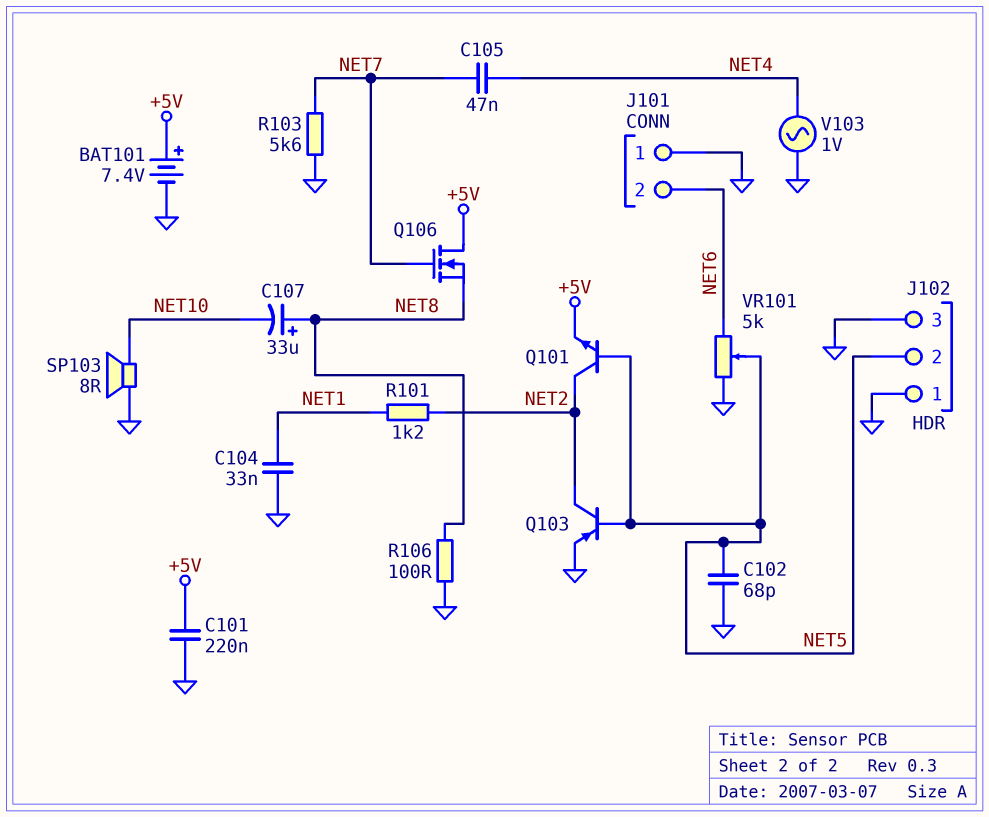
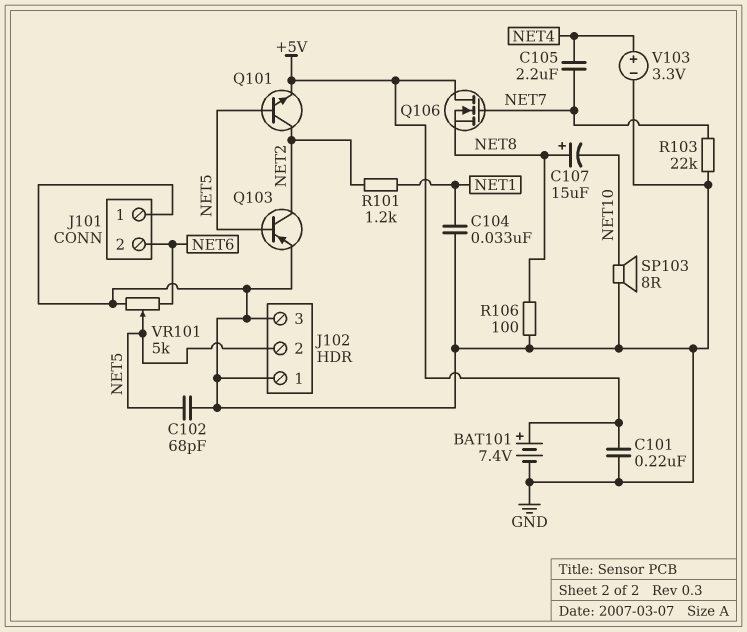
C105: 47nF (NET4, NET7) -> 2.2uF (NET4, NET7)
C107: 33uF (plus NET8, minus NET10) -> 15uF (plus NET8, minus NET10)
R103: 5.6k (GND, NET7) -> 22k (GND, NET7)
V103: AC 1V (GND, NET4) -> 3.3V (plus NET4, minus GND)

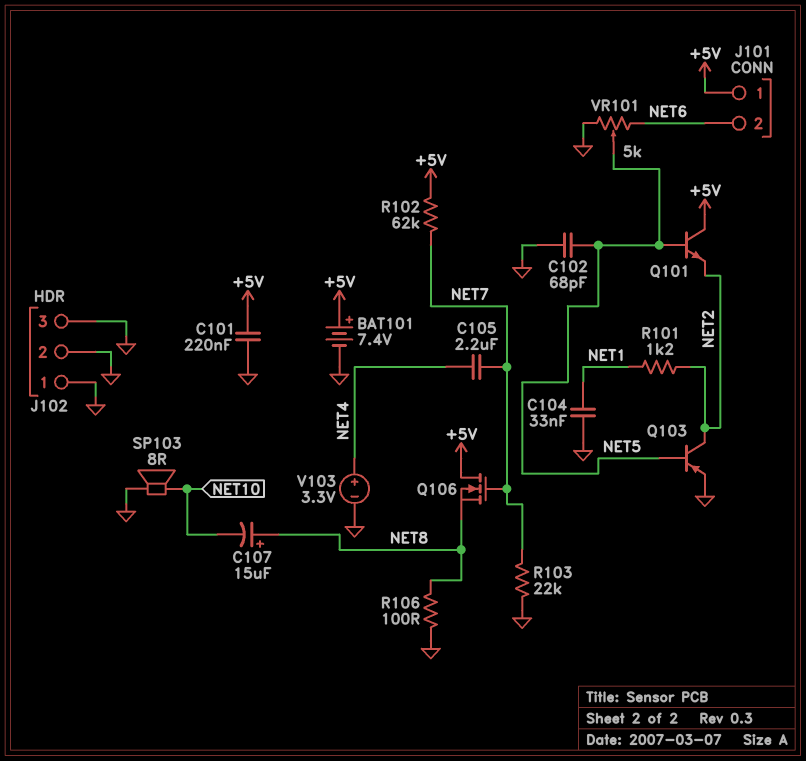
J101 pin 1: GND -> +5V
J102 pin 2: NET5 -> GND
Q101: NPN (B NET5, C NET2, E +5V) -> NPN (B NET5, C +5V, E NET2)
R102: none -> 62k (+5V, NET7)

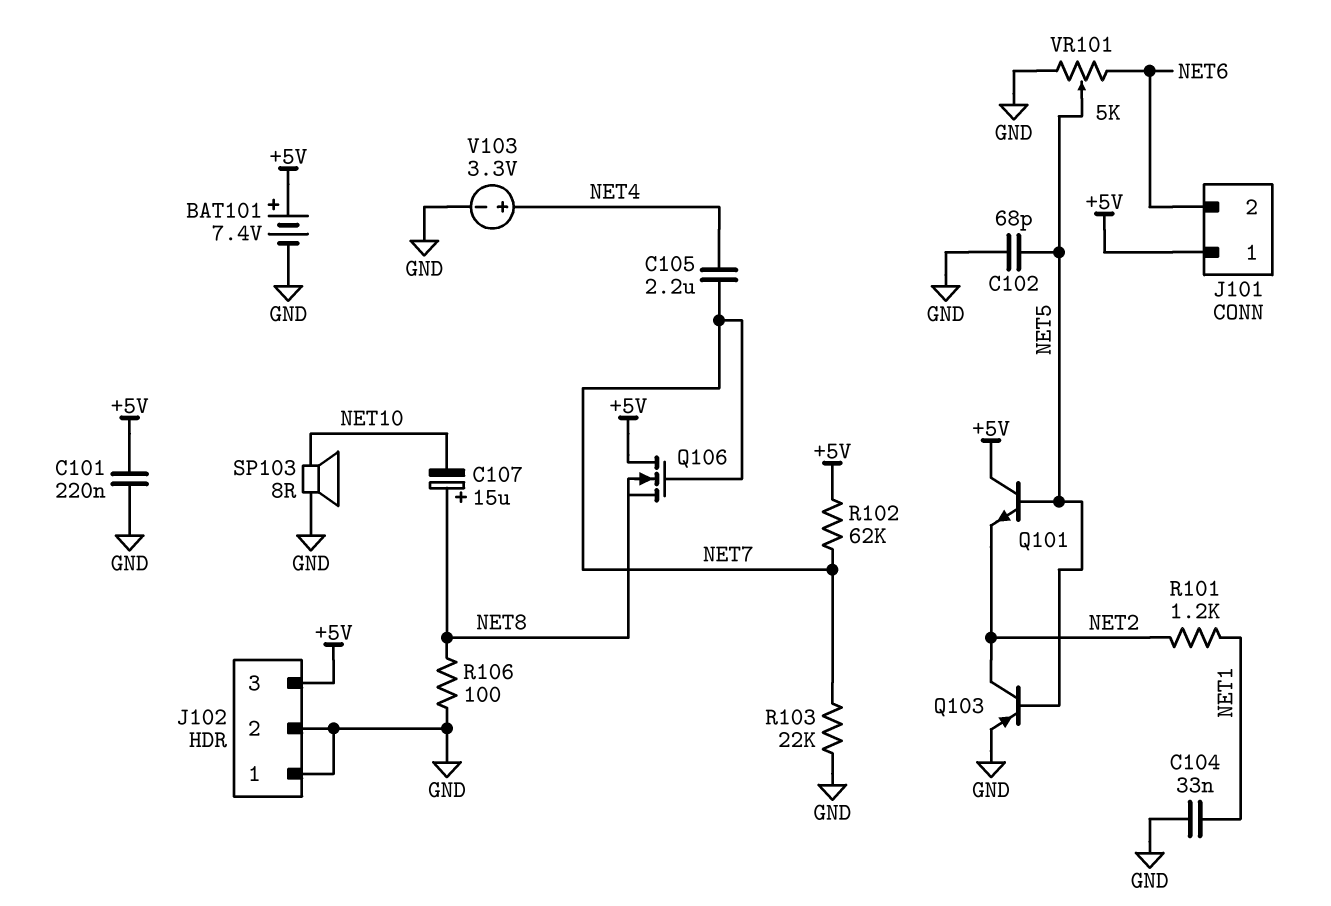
J102 pin 3: GND -> +5V

